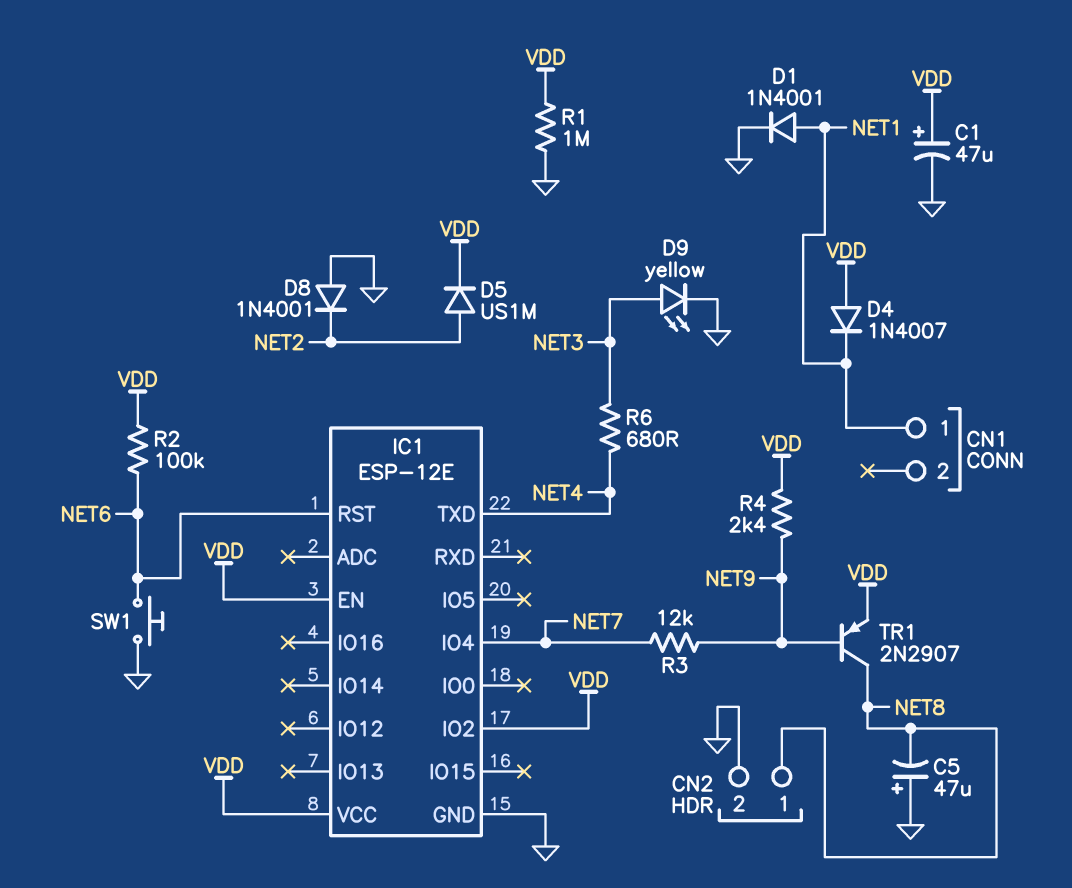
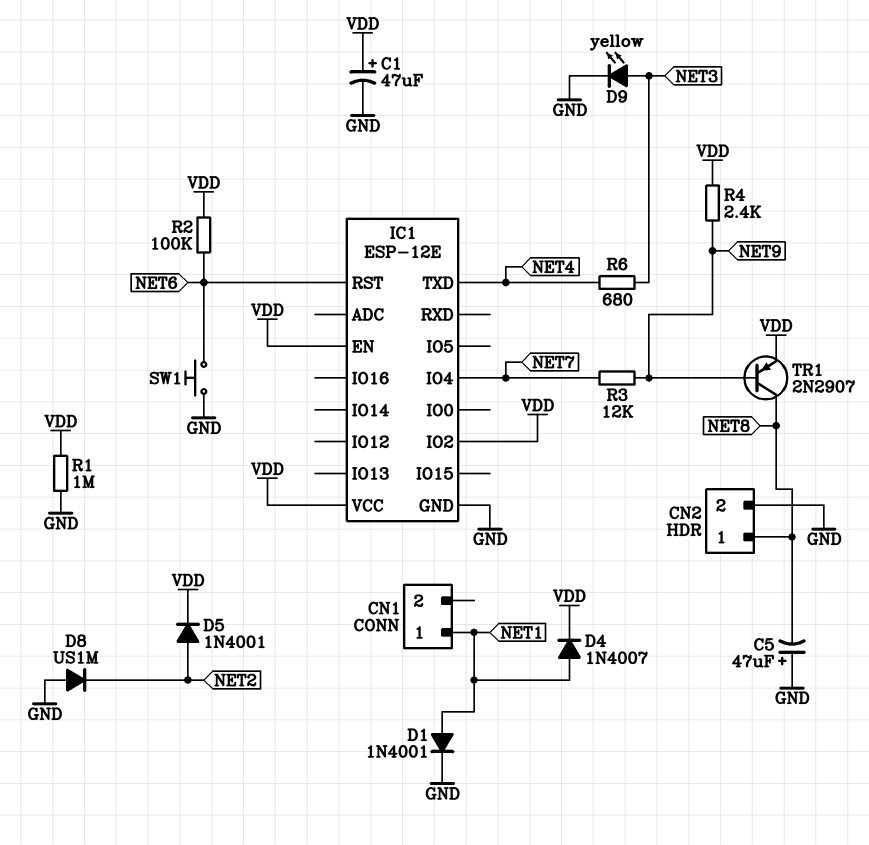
D4: diode 1N4007 (A VDD, K NET1) -> diode 1N4007 (A NET1, K VDD)
D5: diode US1M (A NET2, K VDD) -> diode 1N4001 (A NET2, K VDD)
D8: diode 1N4001 (A GND, K NET2) -> diode US1M (A GND, K NET2)

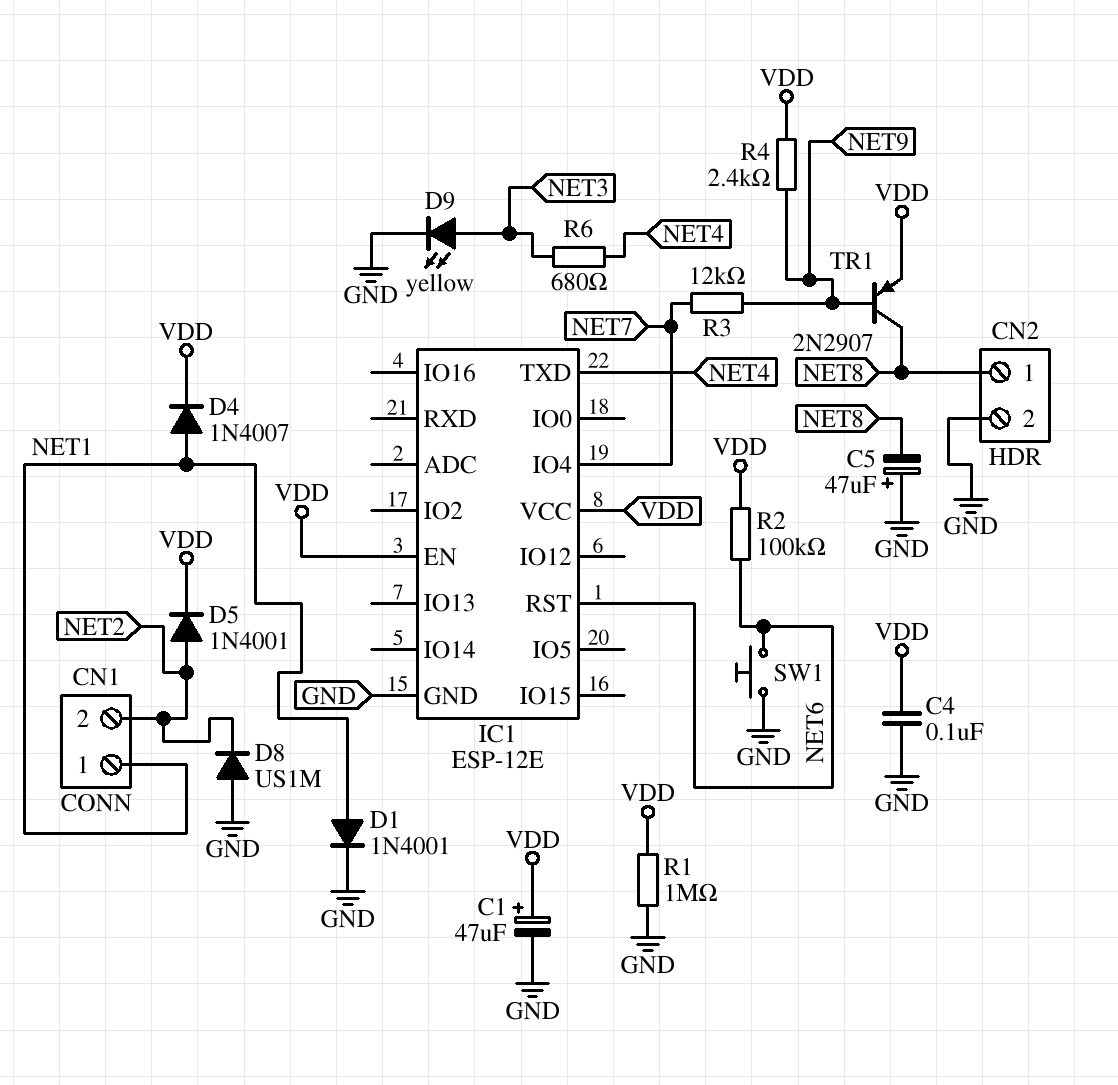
C4: none -> 100nF (GND, VDD)
CN1 pin 2: none -> NET2
IC1 pin IO2: VDD -> none

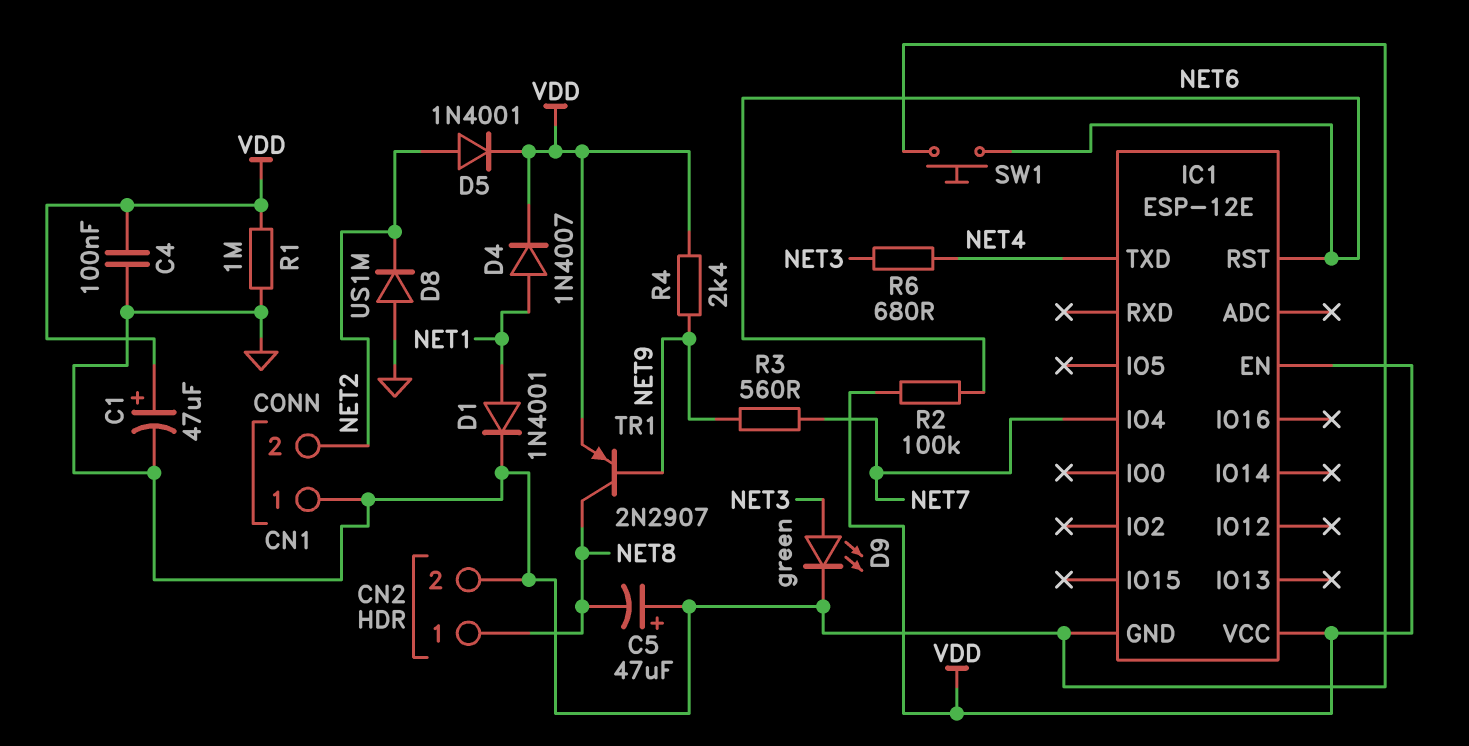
CN1 pin 1: NET1 -> GND
D9: LED yellow (A NET3, K GND) -> LED green (A NET3, K GND)
R3: 12k (NET7, NET9) -> 560 (NET7, NET9)

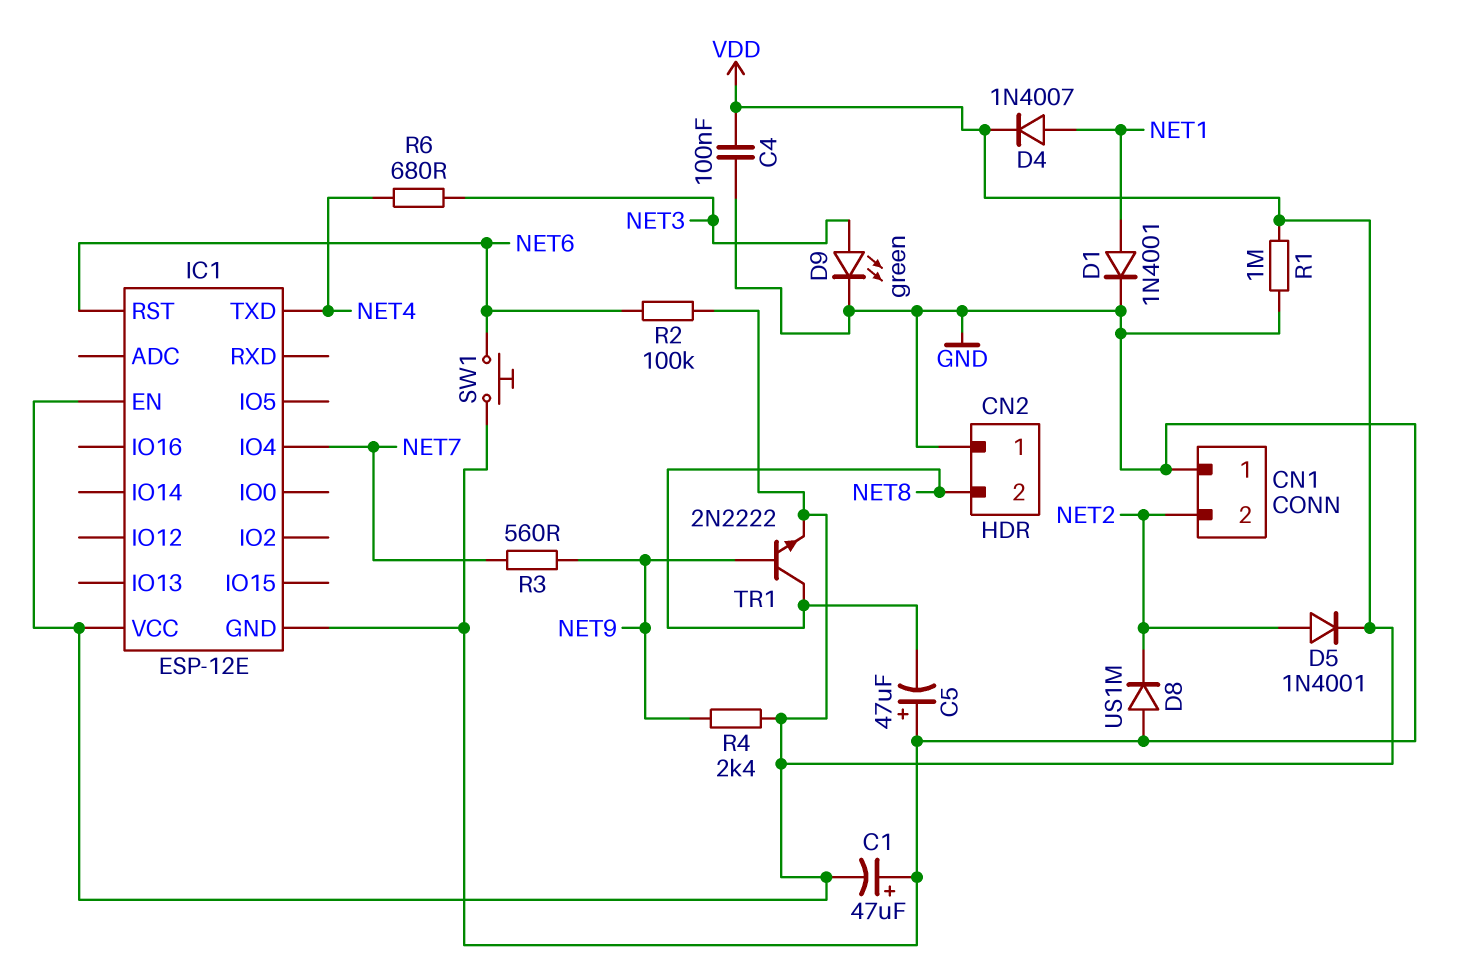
C1: 47uF (plus VDD, minus GND) -> 47uF (plus GND, minus VDD)
CN2 pin 1: NET8 -> GND
CN2 pin 2: GND -> NET8
TR1: PNP 2N2907 (B NET9, C NET8, E VDD) -> NPN 2N2222 (B NET9, C NET8, E VDD)

